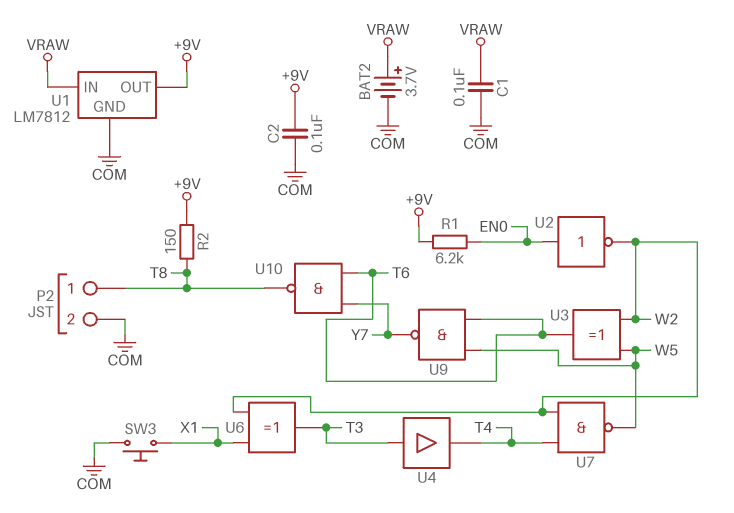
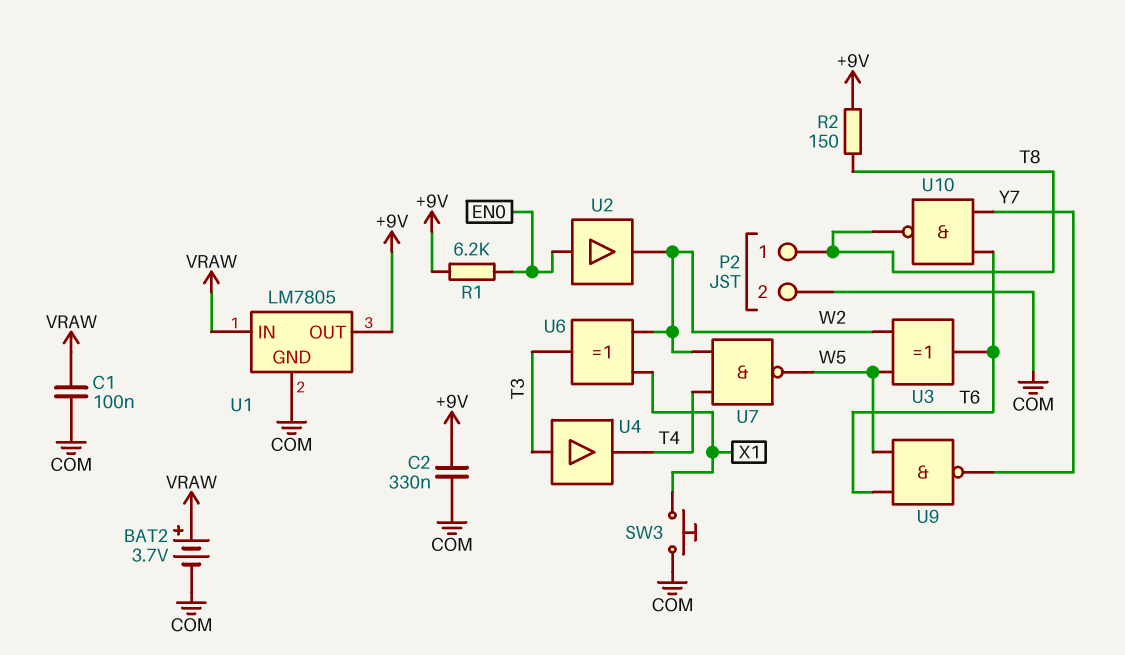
C2: 100nF (+9V, COM) -> 330nF (+9V, COM)
U1: LM7812 -> LM7805
U2: NOT (in EN0, out W2) -> buffer (in EN0, out W2)

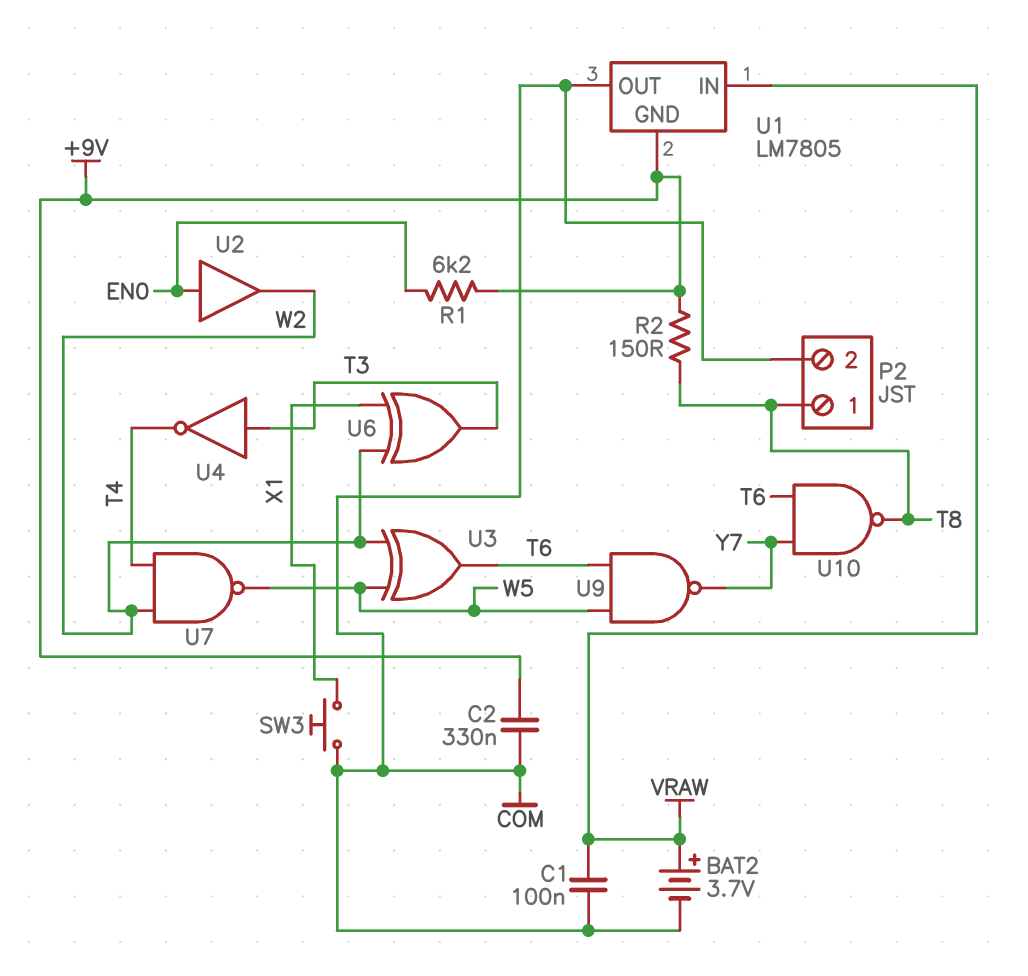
U1 pin GND: COM -> +9V
U1 pin OUT: +9V -> COM
U4: buffer (in T3, out T4) -> NOT (in T3, out T4)

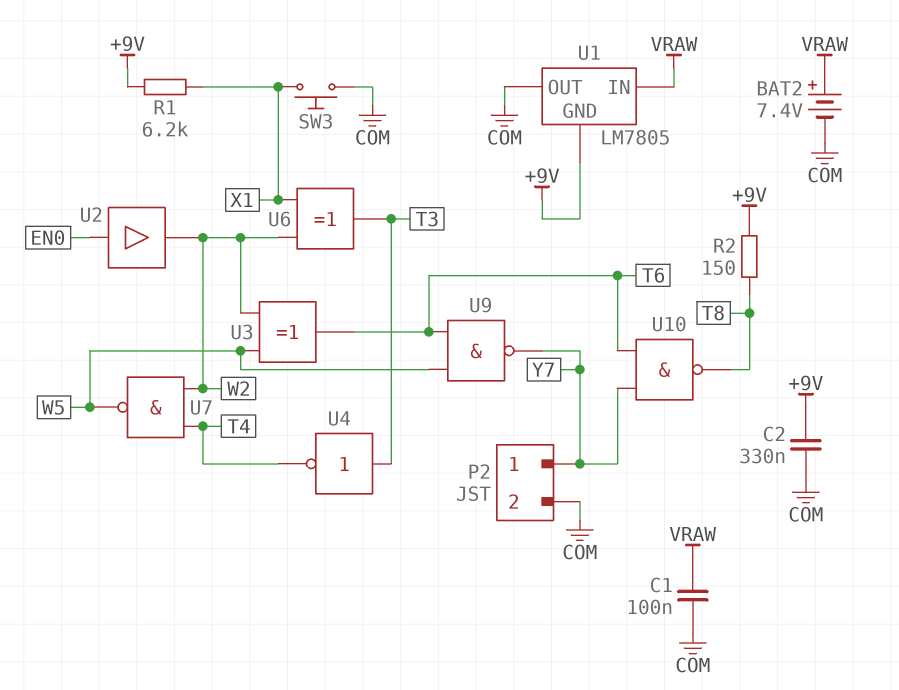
BAT2: 3.7V (plus VRAW, minus COM) -> 7.4V (plus VRAW, minus COM)
P2 pin 1: T8 -> Y7
R1: 6.2k (+9V, EN0) -> 6.2k (+9V, X1)

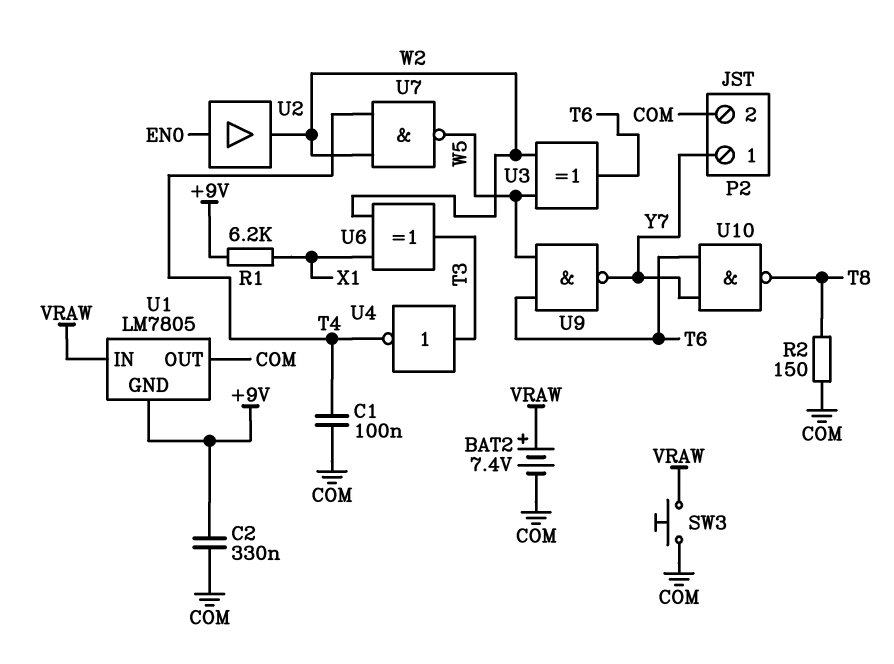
C1: 100nF (COM, VRAW) -> 100nF (COM, T4)
R2: 150 (+9V, T8) -> 150 (COM, T8)
SW3: button (COM, X1) -> button (COM, VRAW)

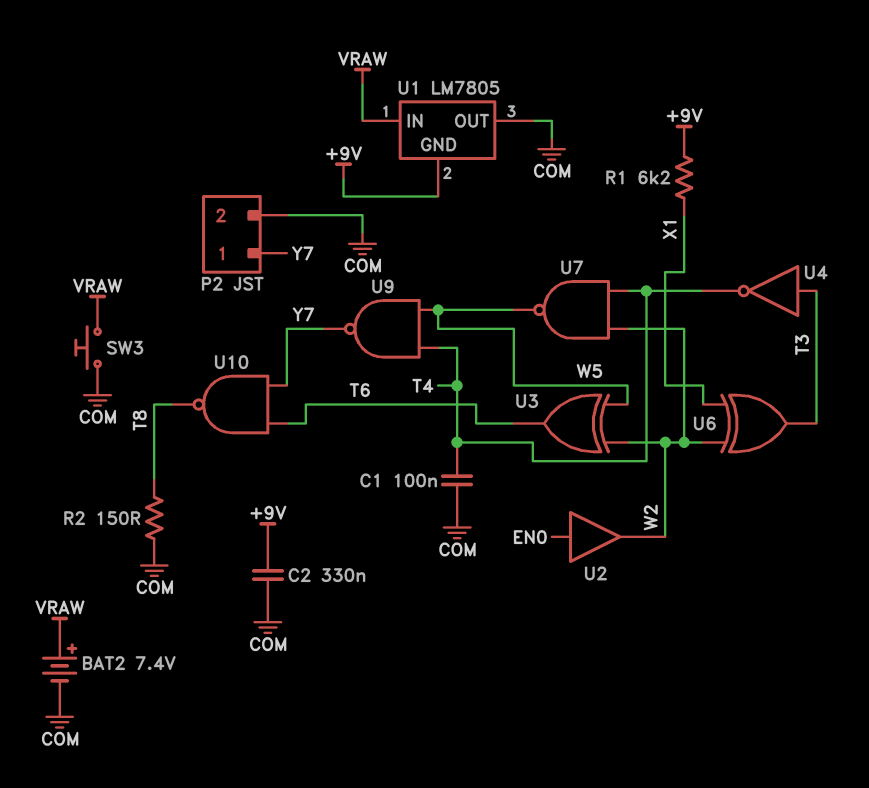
U9: NAND (in T6, in W5, out Y7) -> NAND (in T4, in W5, out Y7)

